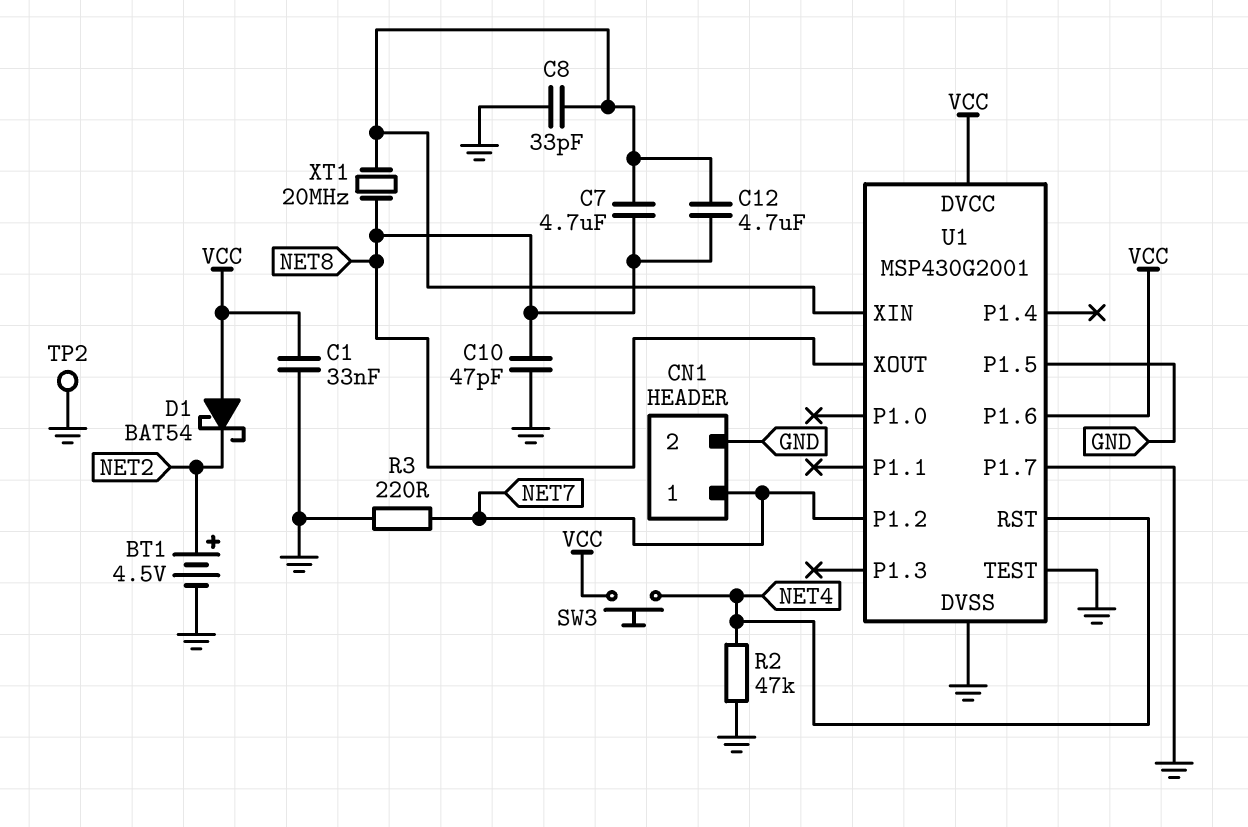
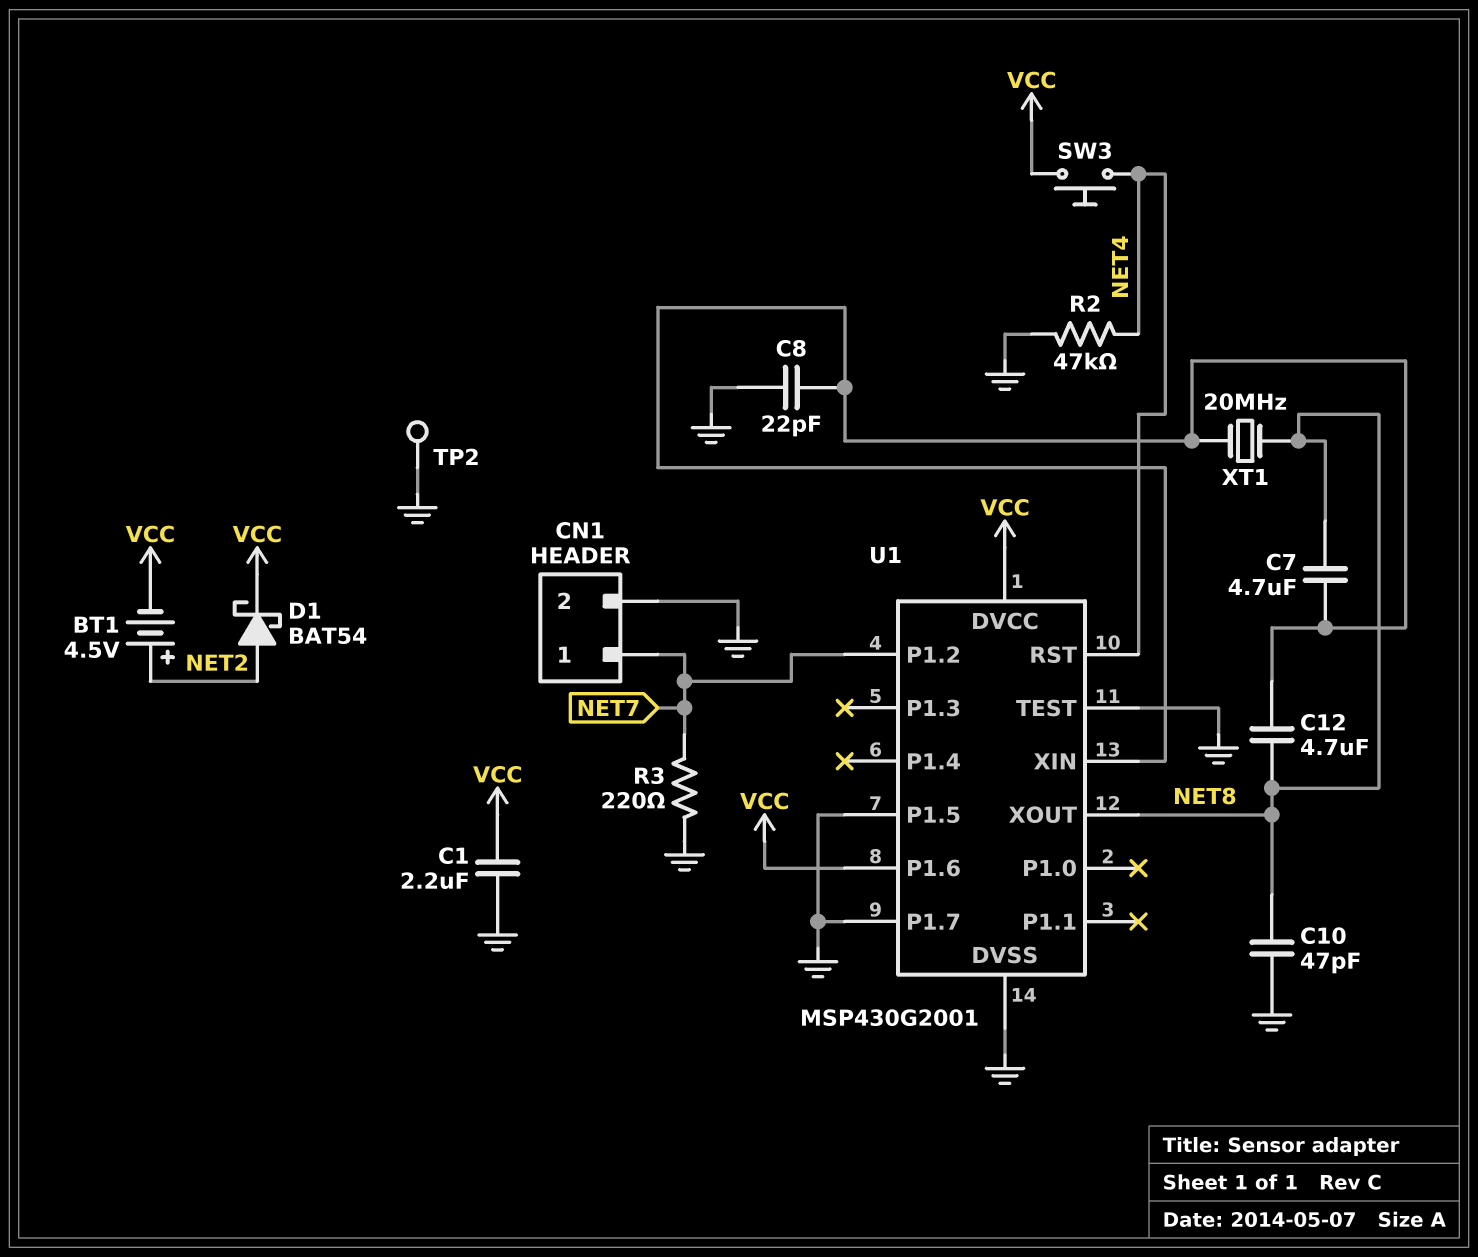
BT1: 4.5V (plus NET2, minus GND) -> 4.5V (plus NET2, minus VCC)
C1: 33nF (GND, VCC) -> 2.2uF (GND, VCC)
C8: 33pF (GND, U1/XIN) -> 22pF (GND, U1/XIN)
D1: schottky BAT54 (A VCC, K NET2) -> schottky BAT54 (A NET2, K VCC)

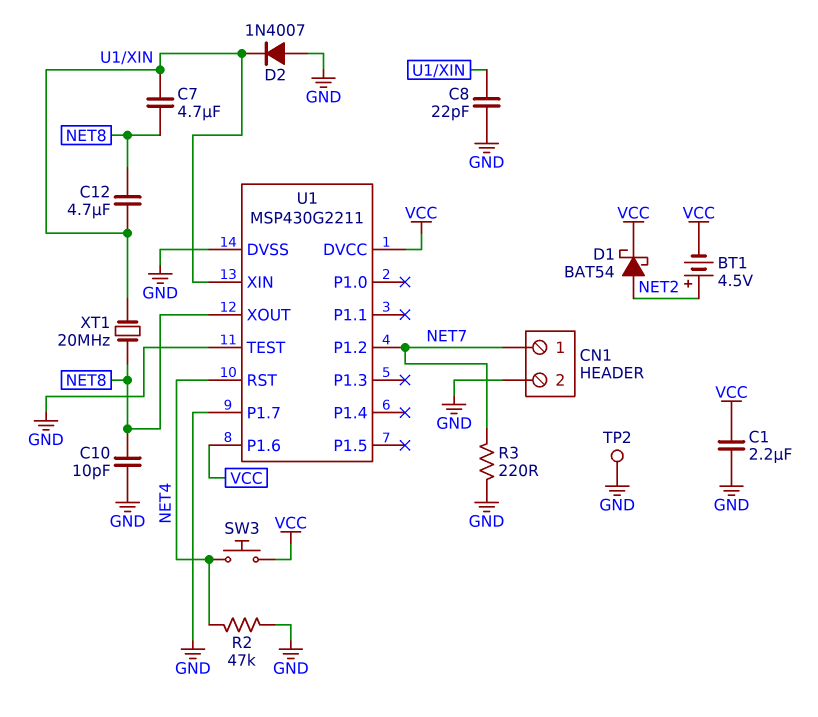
C10: 47pF (GND, NET8) -> 10pF (GND, NET8)
D2: none -> diode 1N4007 (A GND, K U1/XIN)
U1: MSP430G2001 -> MSP430G2211
U1 pin P1.5: GND -> none

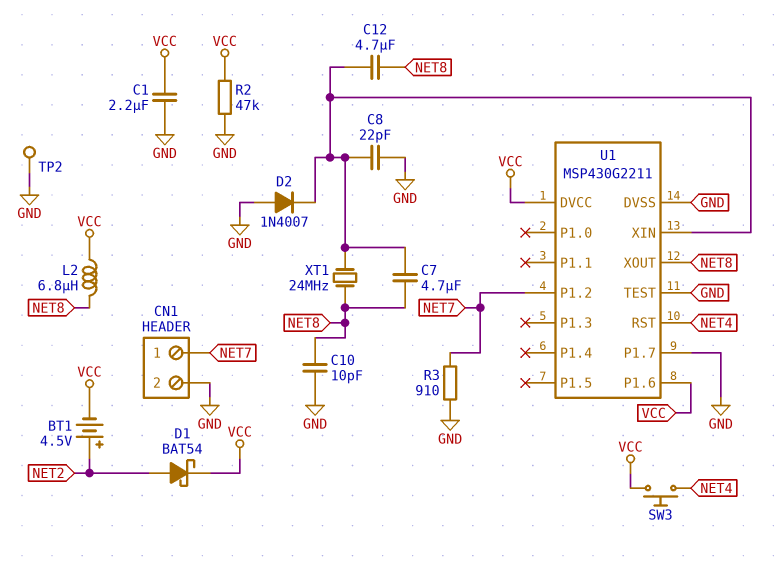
L2: none -> 6.8uH (NET8, VCC)
R2: 47k (GND, NET4) -> 47k (GND, VCC)
R3: 220 (GND, NET7) -> 910 (GND, NET7)
XT1: 20MHz (NET8, U1/XIN) -> 24MHz (NET8, U1/XIN)

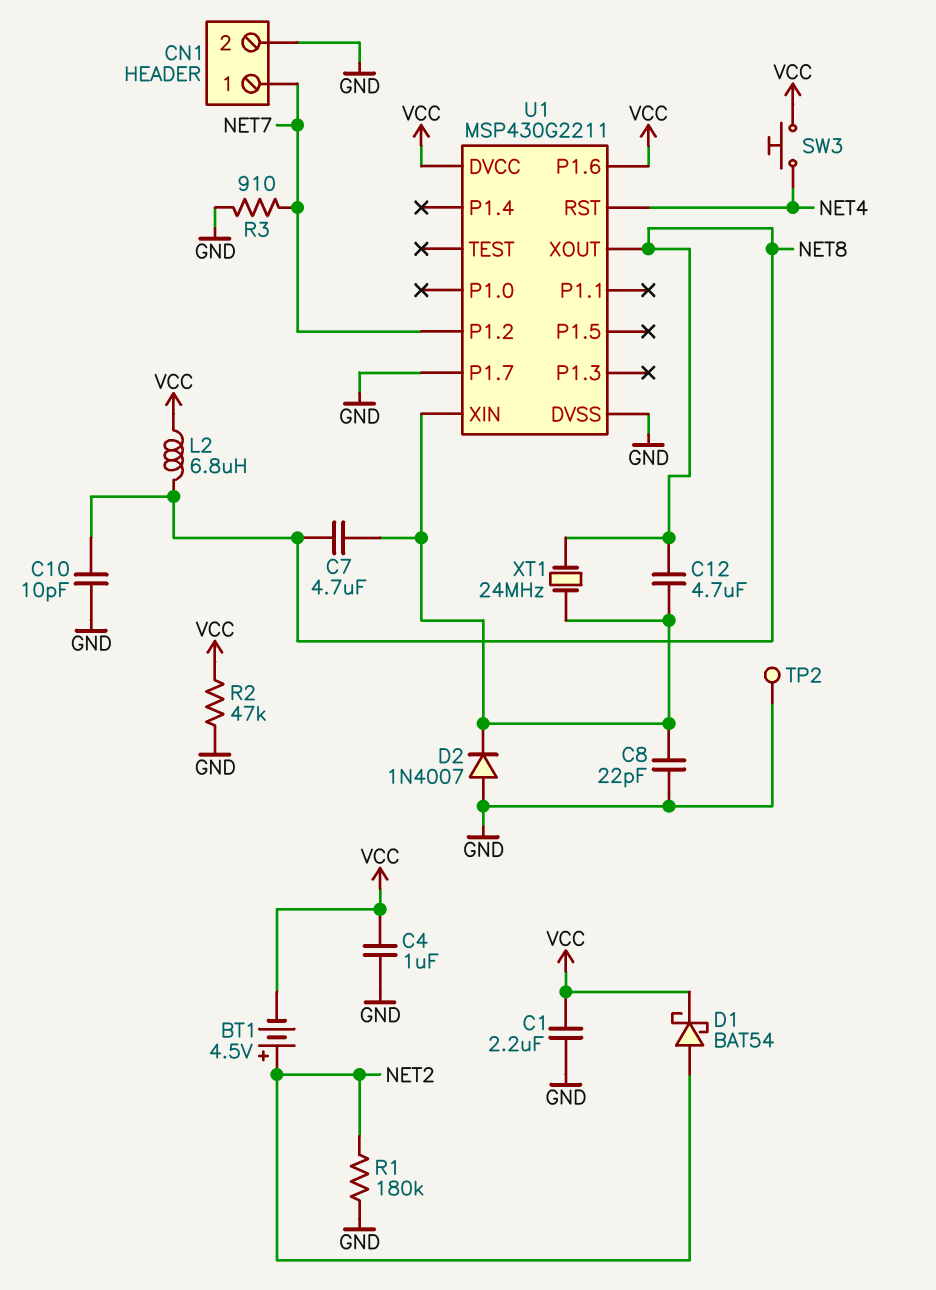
C4: none -> 1uF (GND, VCC)
R1: none -> 180k (GND, NET2)
U1 pin TEST: GND -> none

